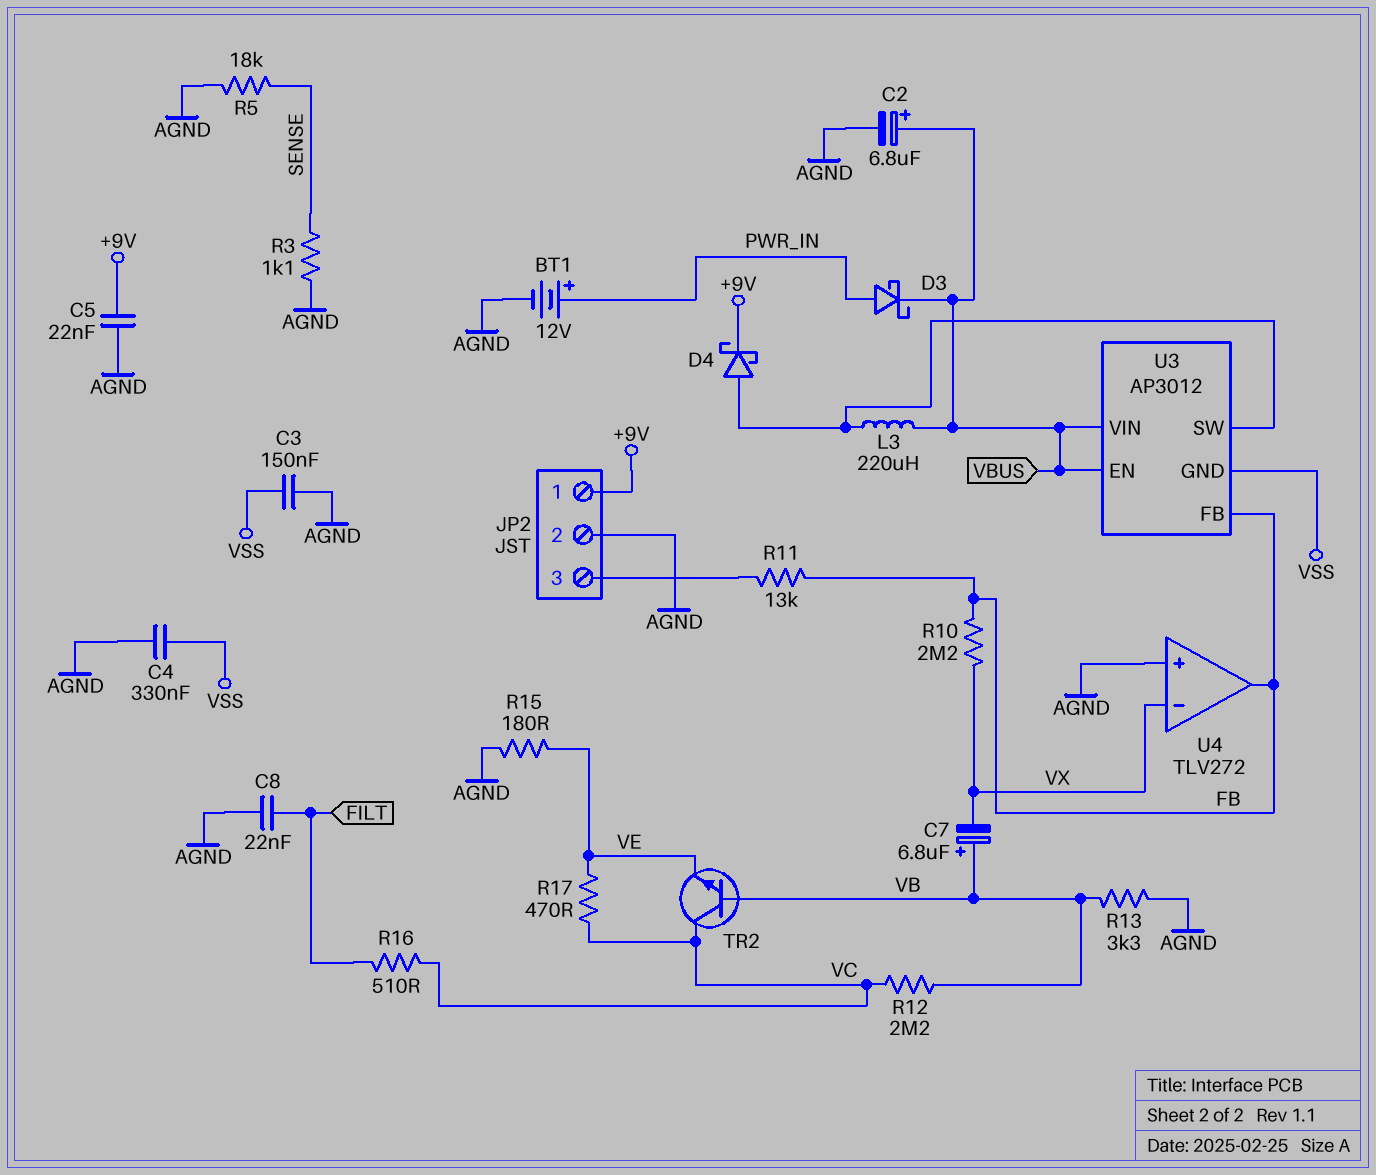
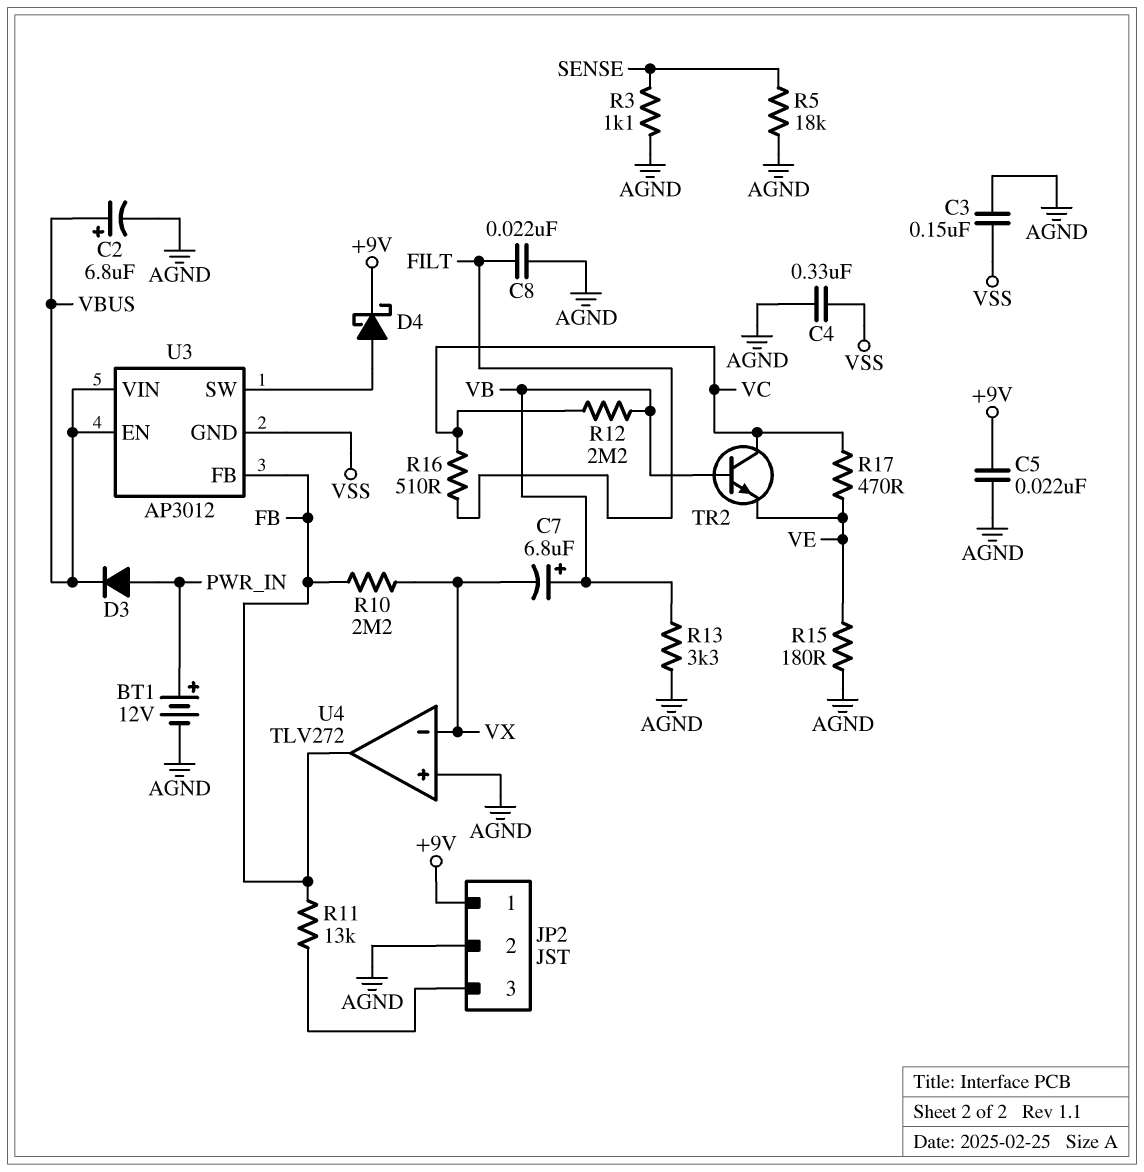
D3: schottky (A PWR_IN, K VBUS) -> diode (A PWR_IN, K VBUS)
L3: 220uH (U3/SW, VBUS) -> none

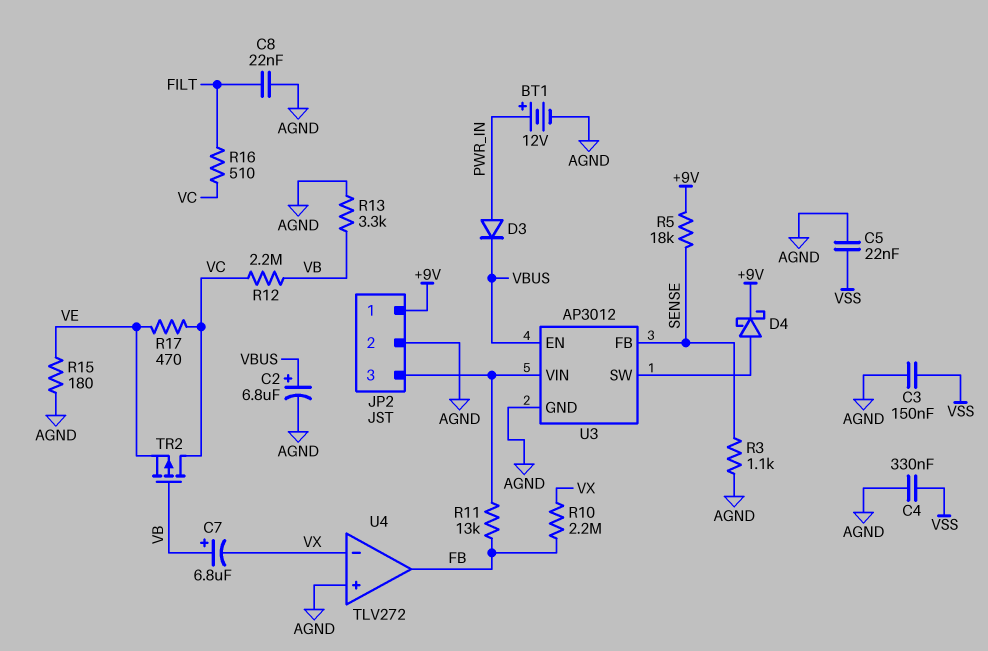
C5: 22nF (+9V, AGND) -> 22nF (AGND, VSS)
R5: 18k (AGND, SENSE) -> 18k (+9V, SENSE)
TR2: NPN (B VB, C VC, E VE) -> PMOS (G VB, D VC, S VE)
U3 pin FB: FB -> SENSE
U3 pin GND: VSS -> AGND
U3 pin VIN: VBUS -> JP2/3

